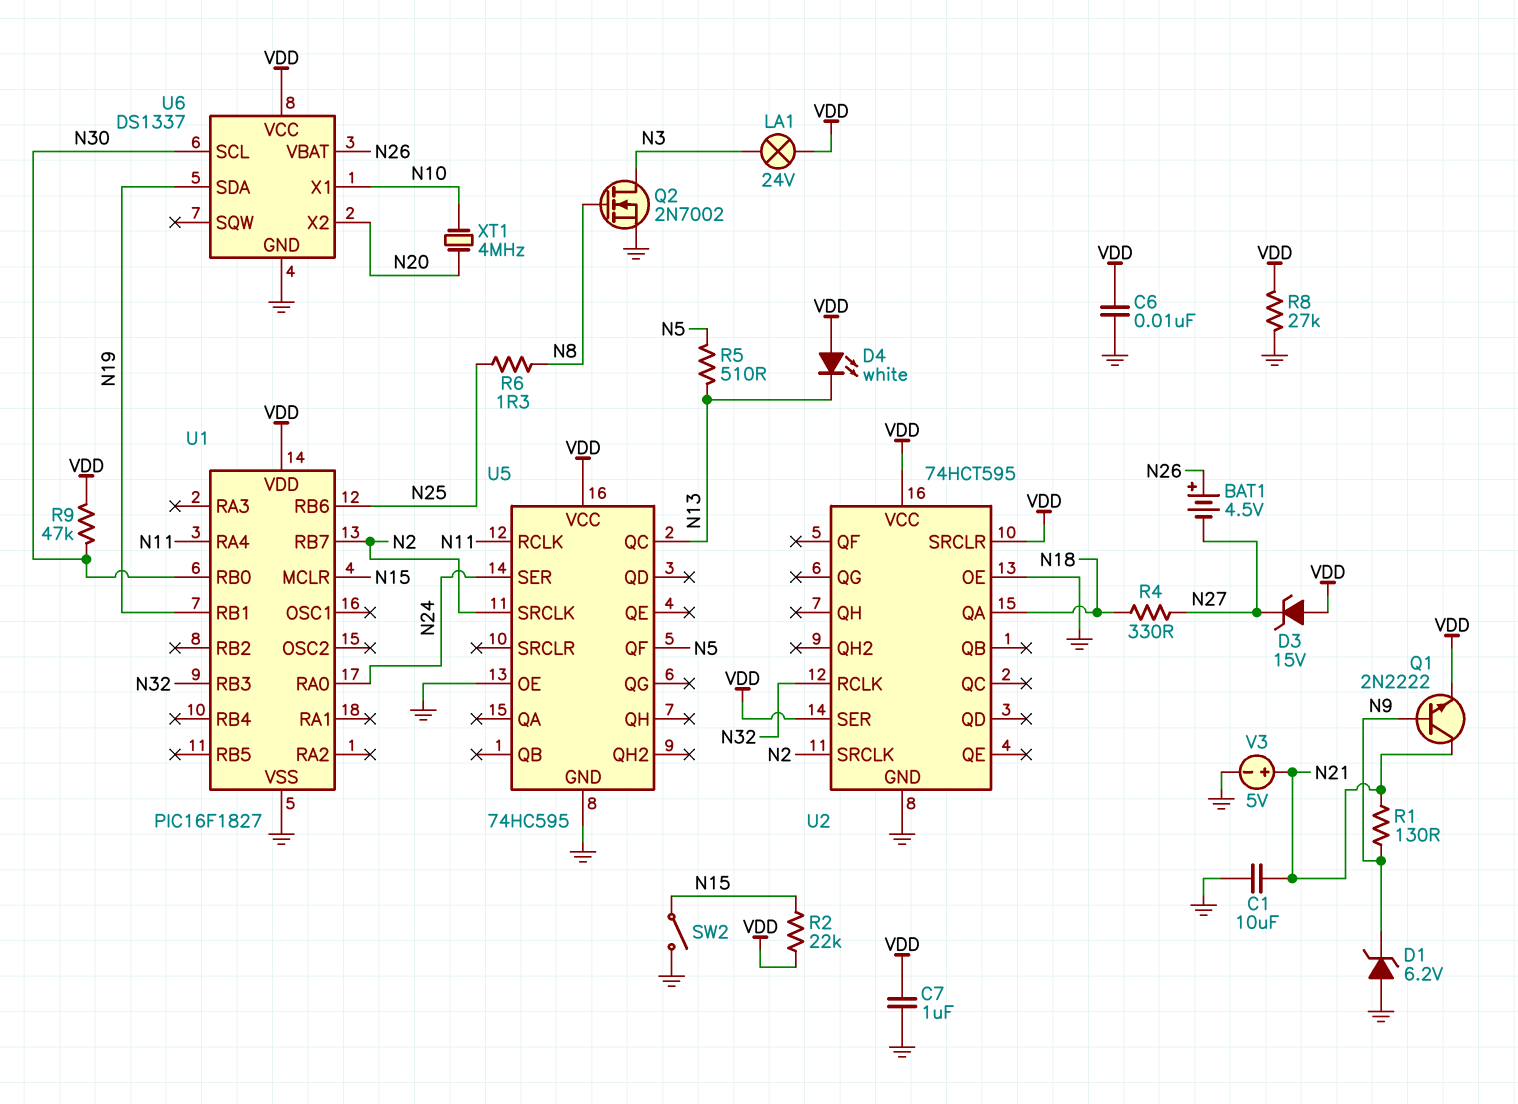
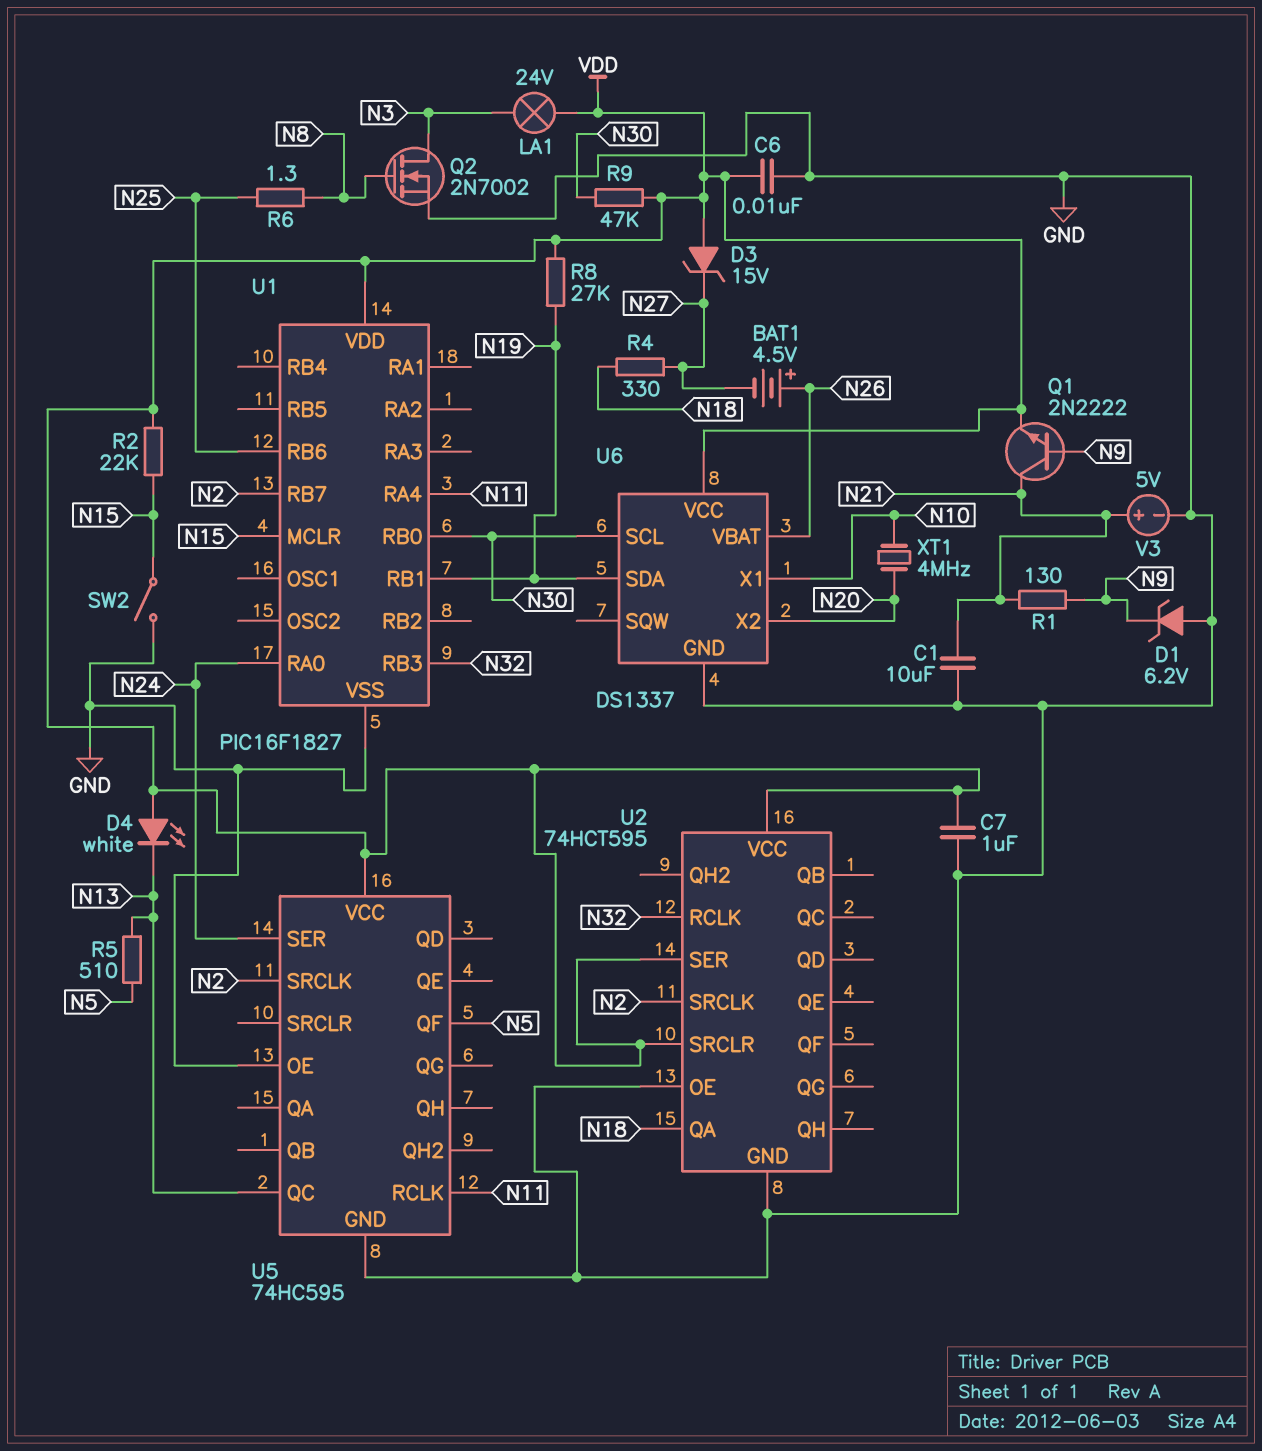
R8: 27k (GND, VDD) -> 27k (N19, VDD)

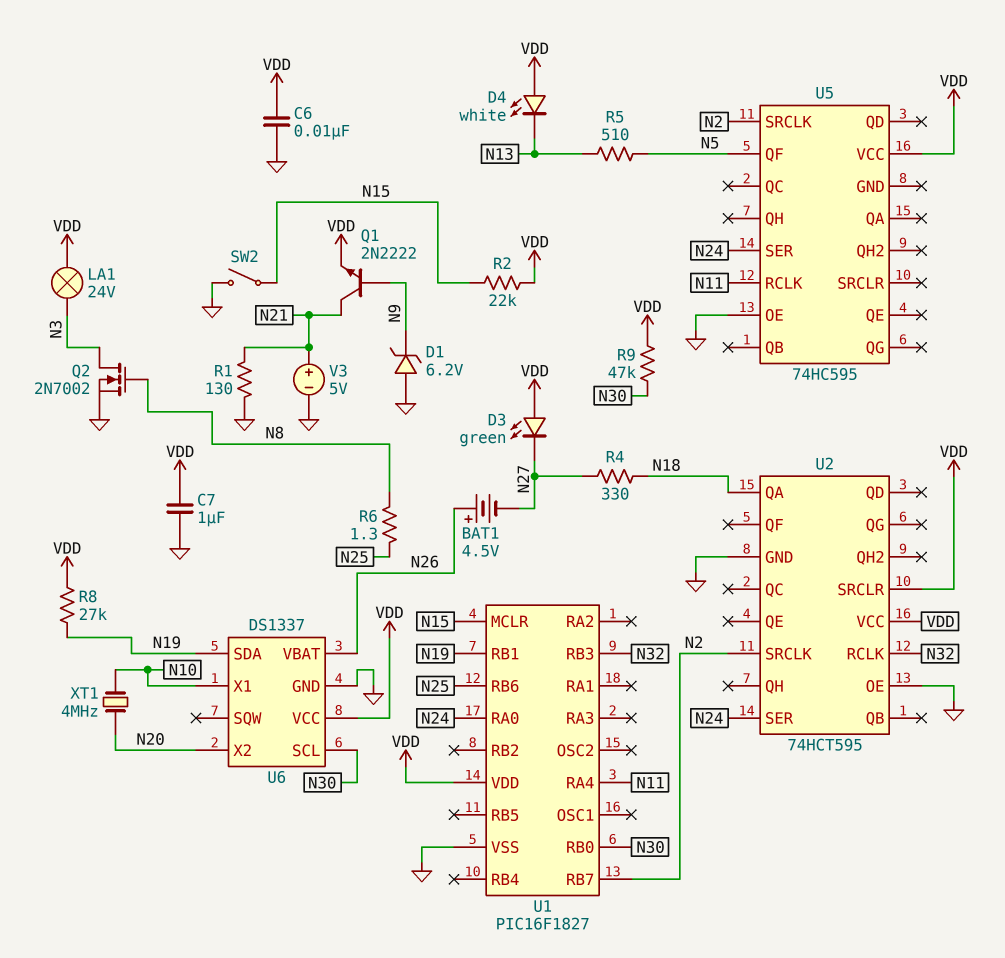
C1: 10uF (GND, N21) -> none
D3: zener 15V (A VDD, K N27) -> LED green (A VDD, K N27)
R1: 130 (N9, N21) -> 130 (GND, N21)
U2 pin SER: VDD -> N24
U5 pin GND: GND -> none
U5 pin QC: N13 -> none

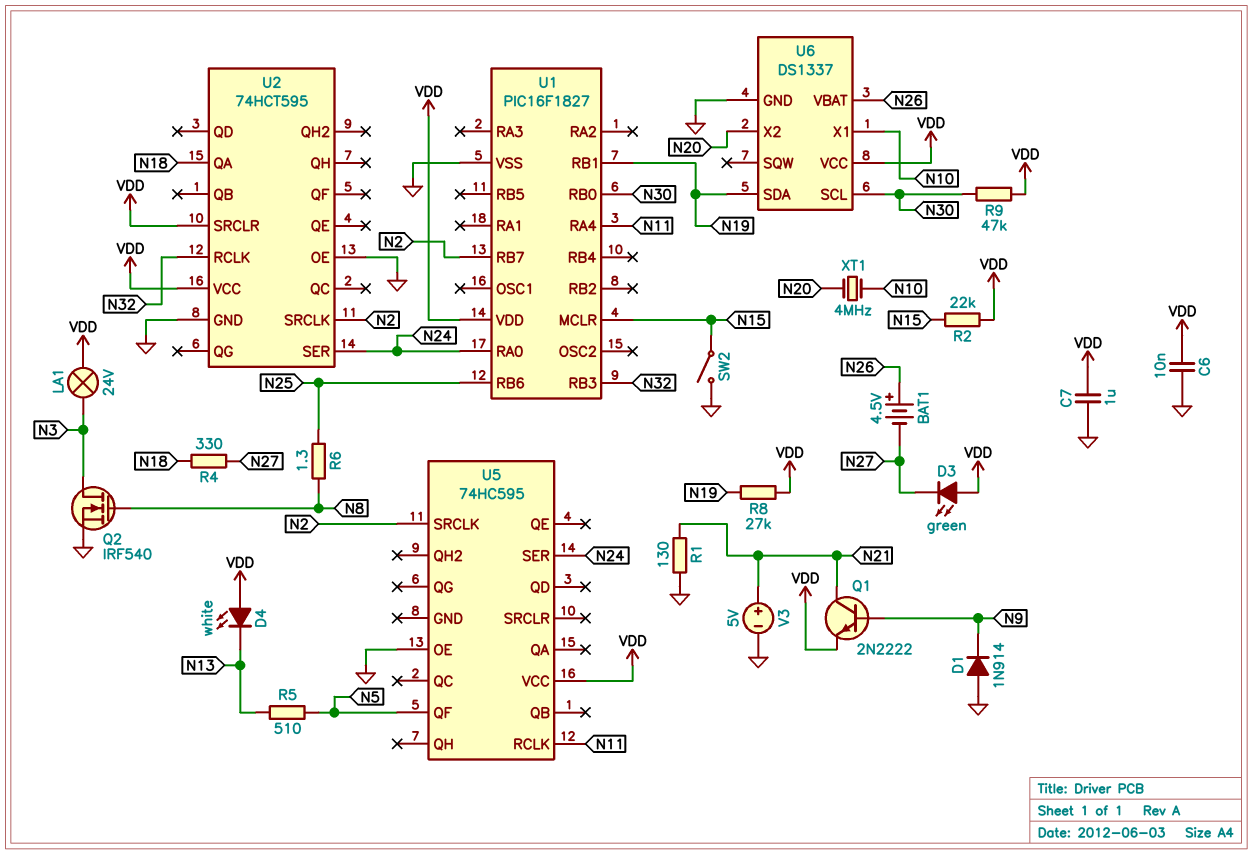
D1: zener 6.2V (A GND, K N9) -> diode 1N914 (A GND, K N9)
Q2: NMOS 2N7002 (G N8, D N3, S GND) -> NMOS IRF540 (G N8, D N3, S GND)

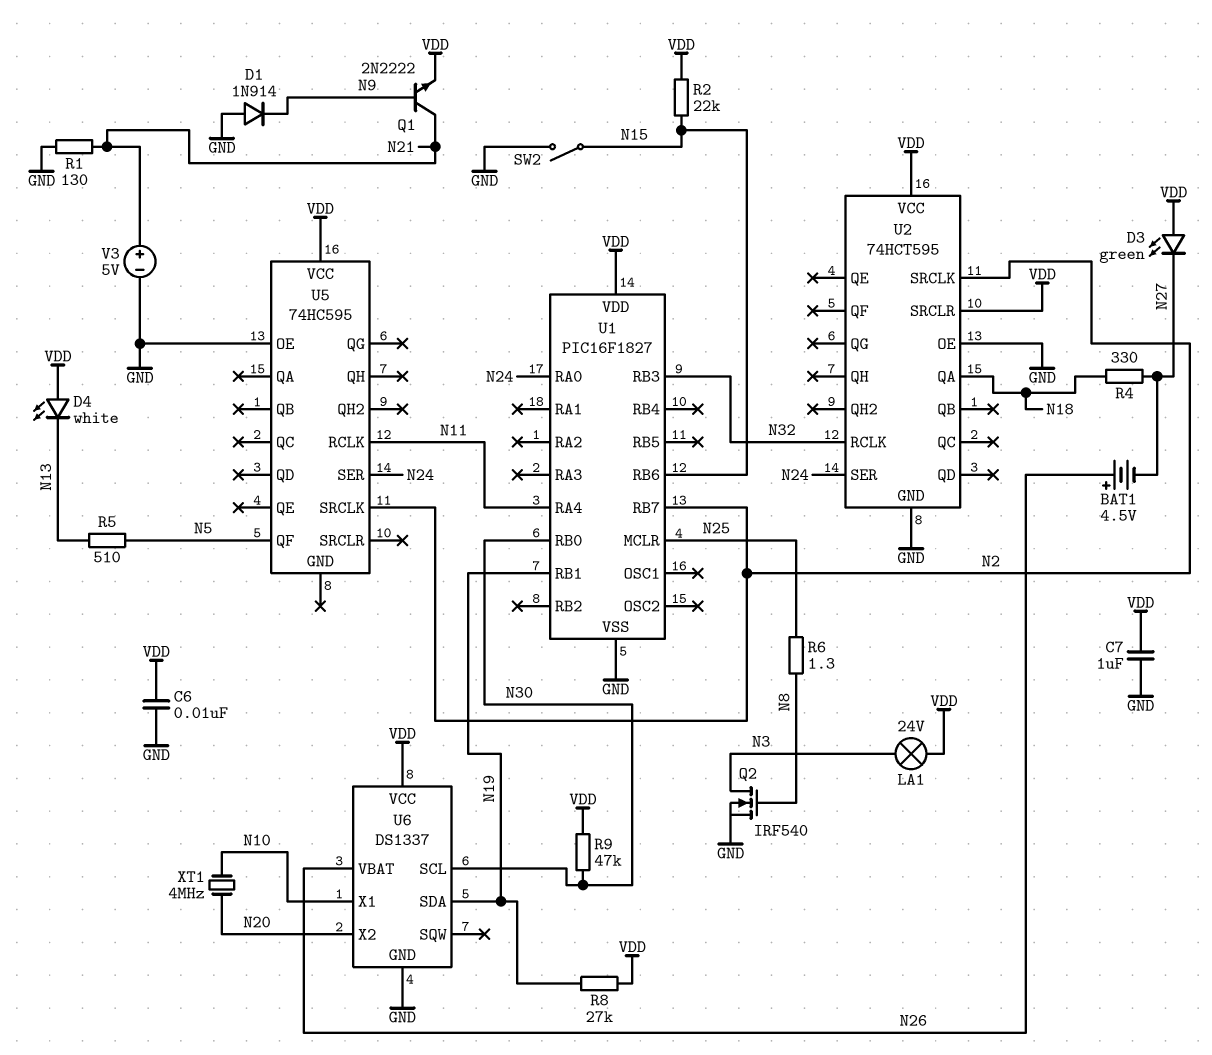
U1 pin MCLR: N15 -> N25
U1 pin RB6: N25 -> N15

